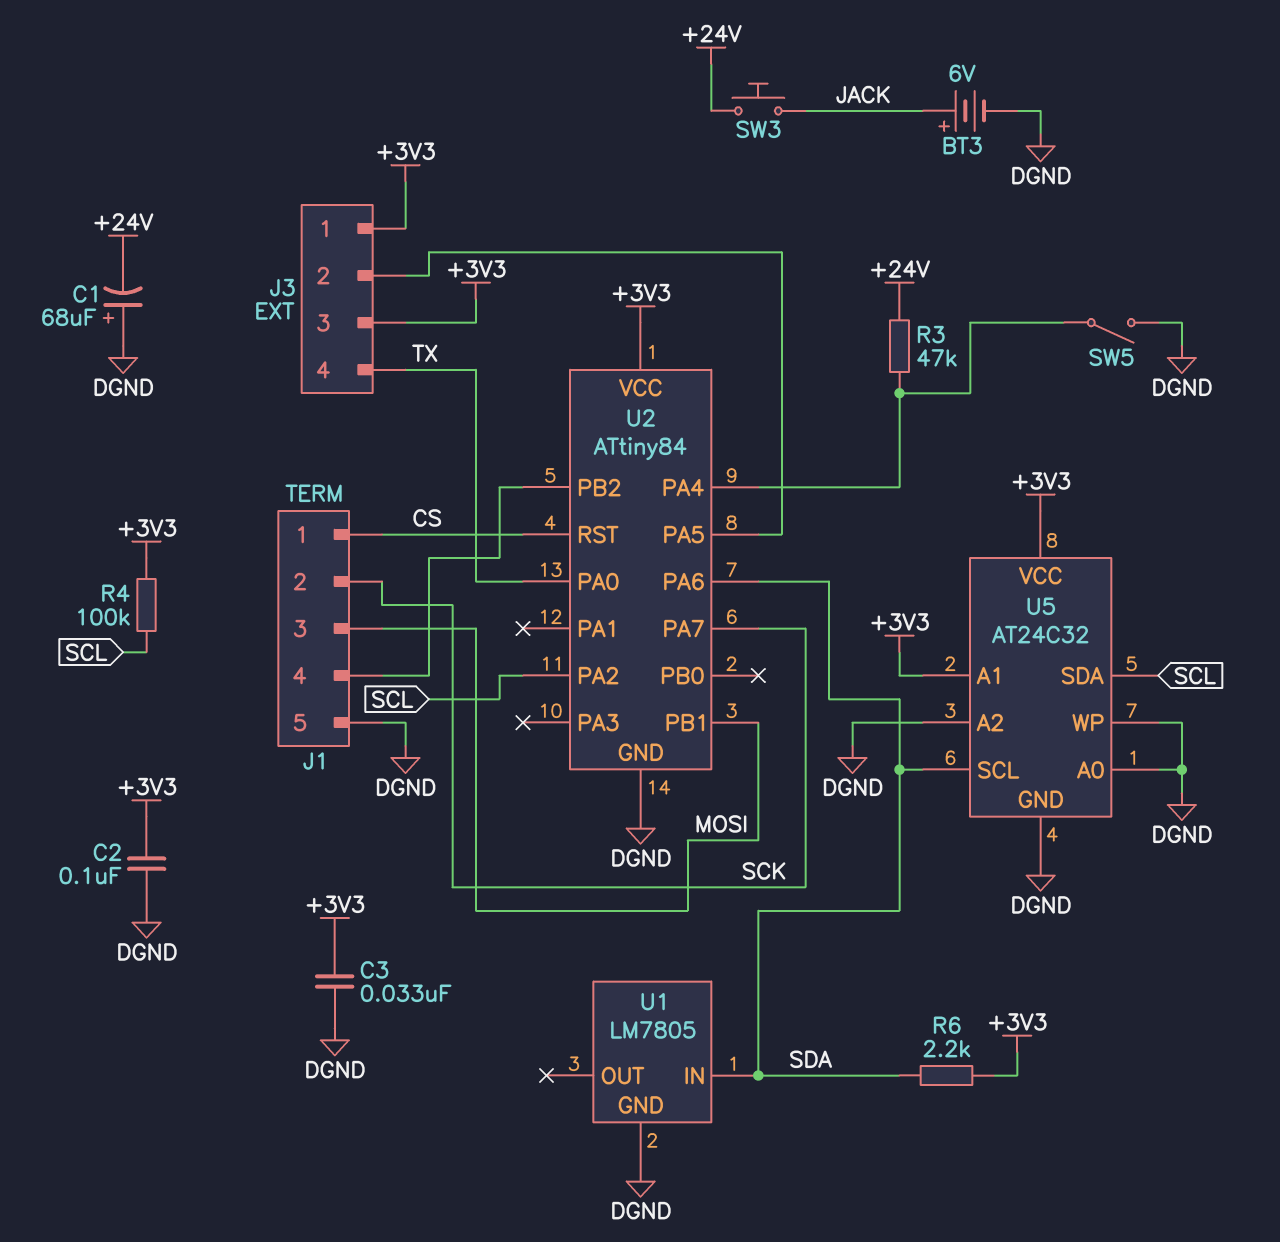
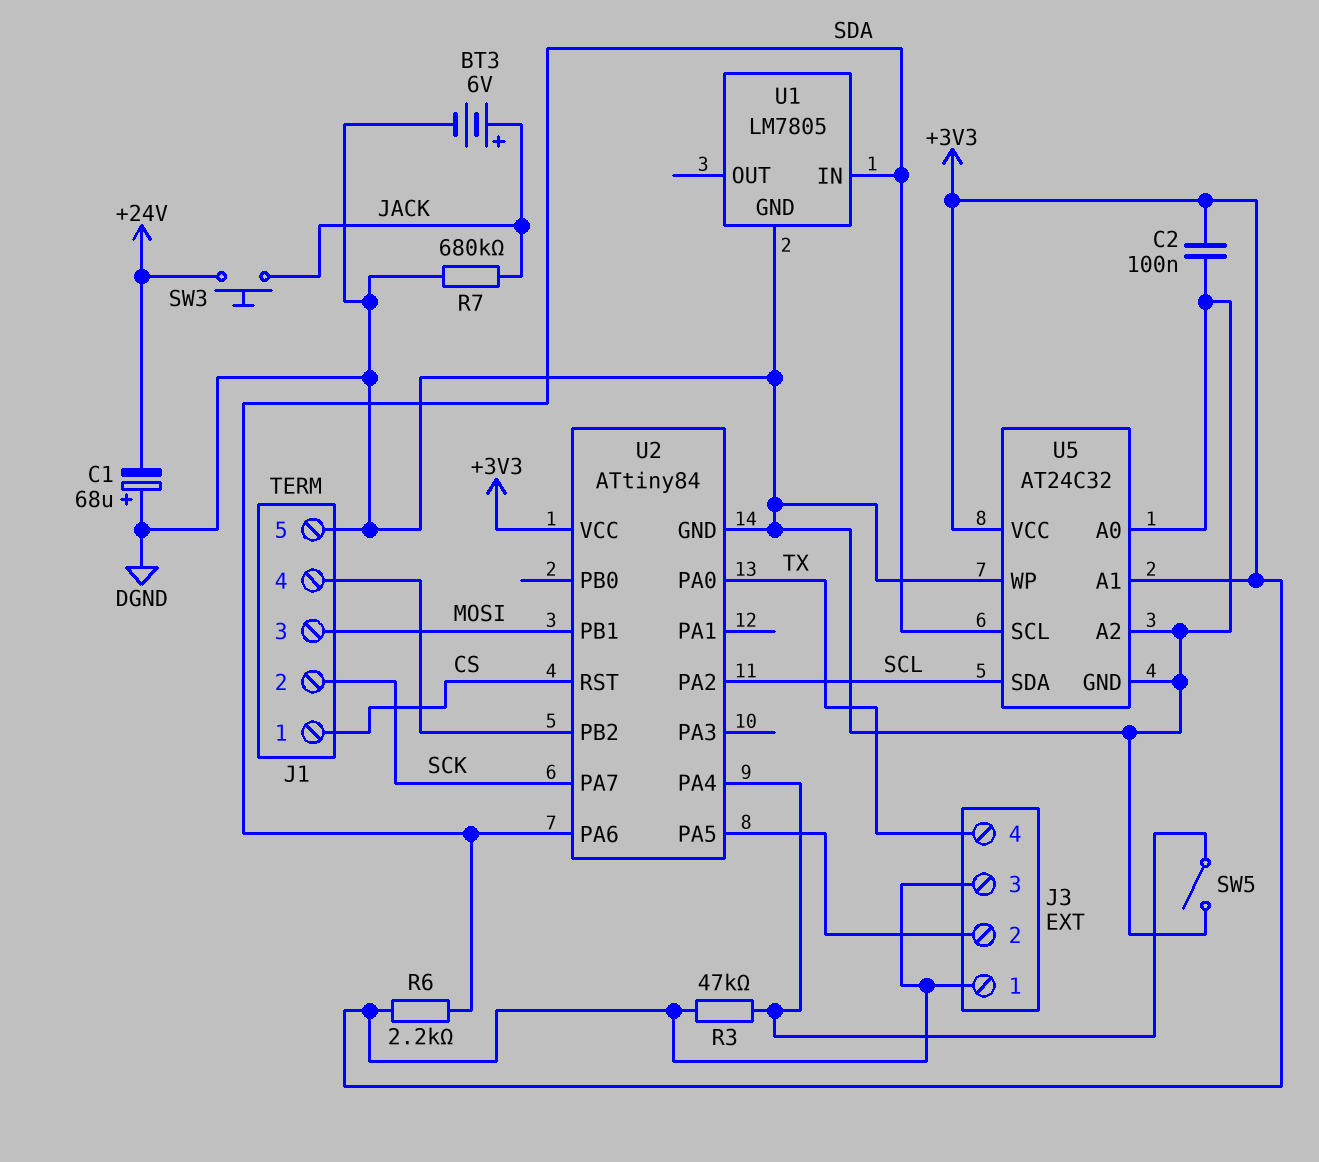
C3: 33nF (+3V3, DGND) -> none
R3: 47k (+24V, U2/PA4) -> 47k (+3V3, U2/PA4)
R4: 100k (+3V3, SCL) -> none
R7: none -> 680k (DGND, JACK)

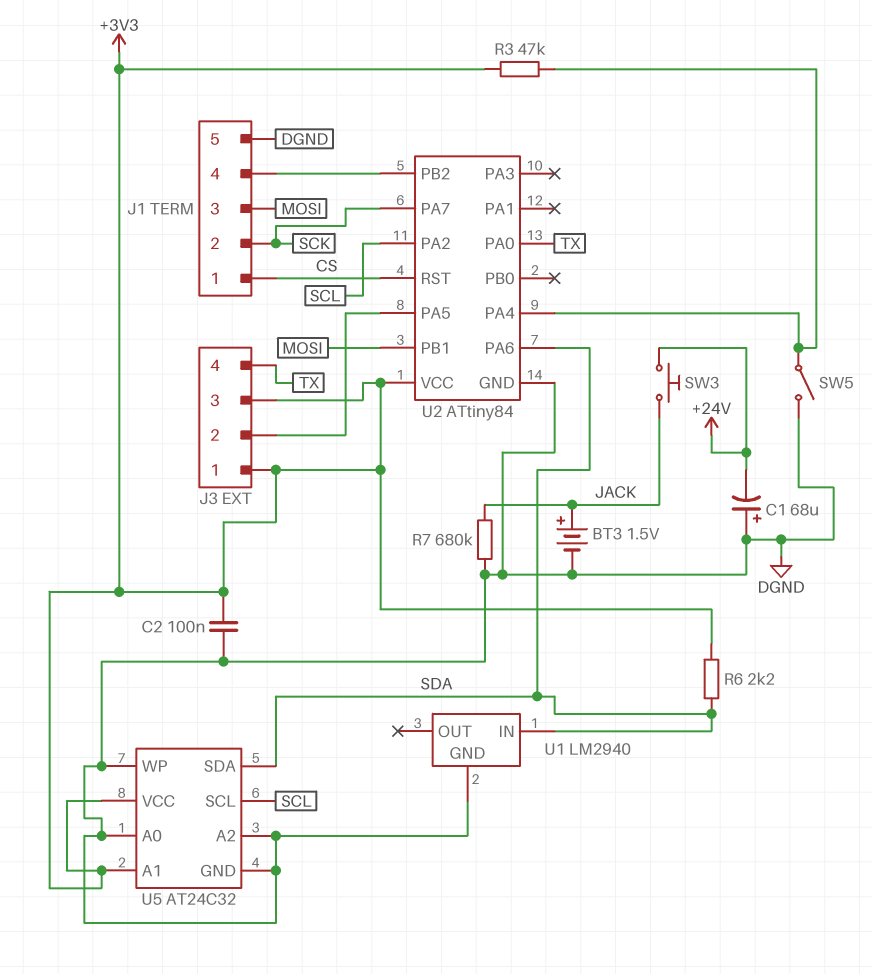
BT3: 6V (plus JACK, minus DGND) -> 1.5V (plus JACK, minus DGND)
U1: LM7805 -> LM2940
U5 pin SCL: SDA -> SCL
U5 pin SDA: SCL -> SDA

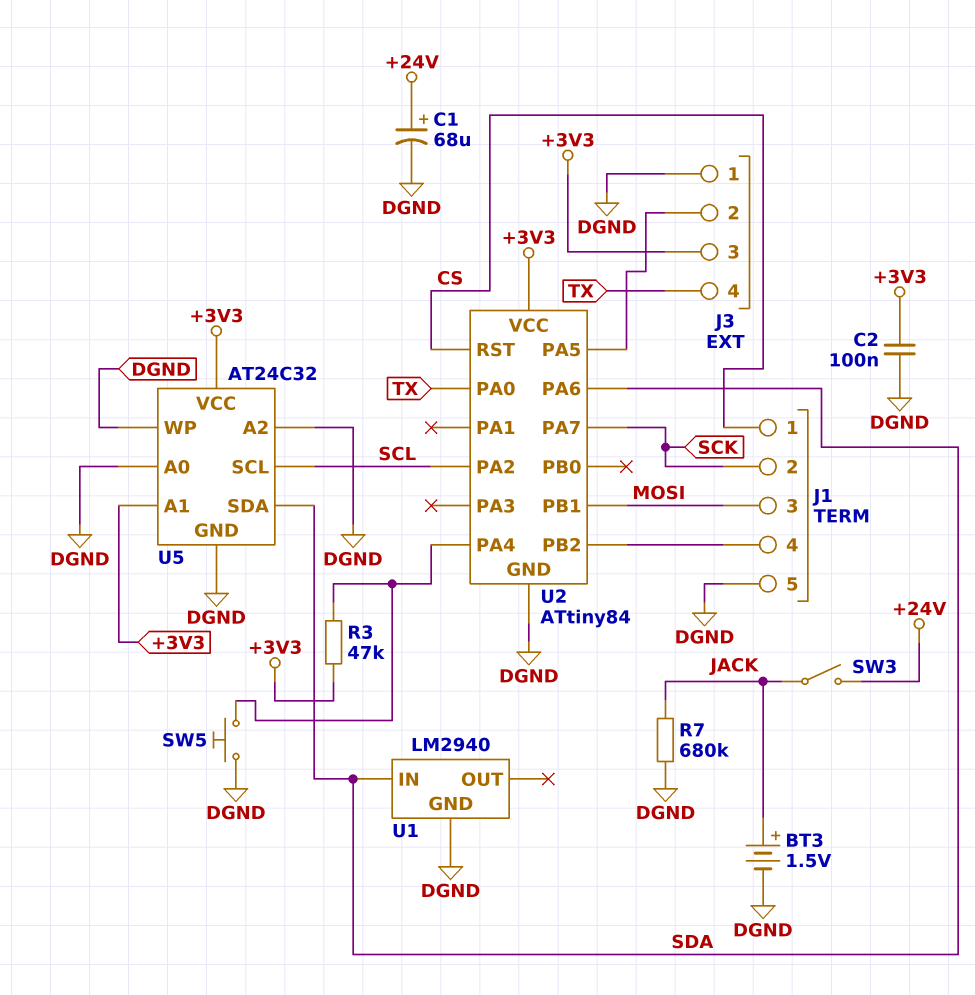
C1: 68uF (plus DGND, minus +24V) -> 68uF (plus +24V, minus DGND)
J3 pin 1: +3V3 -> DGND
R6: 2.2k (+3V3, SDA) -> none
SW3: button (+24V, JACK) -> switch (+24V, JACK)
SW5: switch (DGND, U2/PA4) -> button (DGND, U2/PA4)

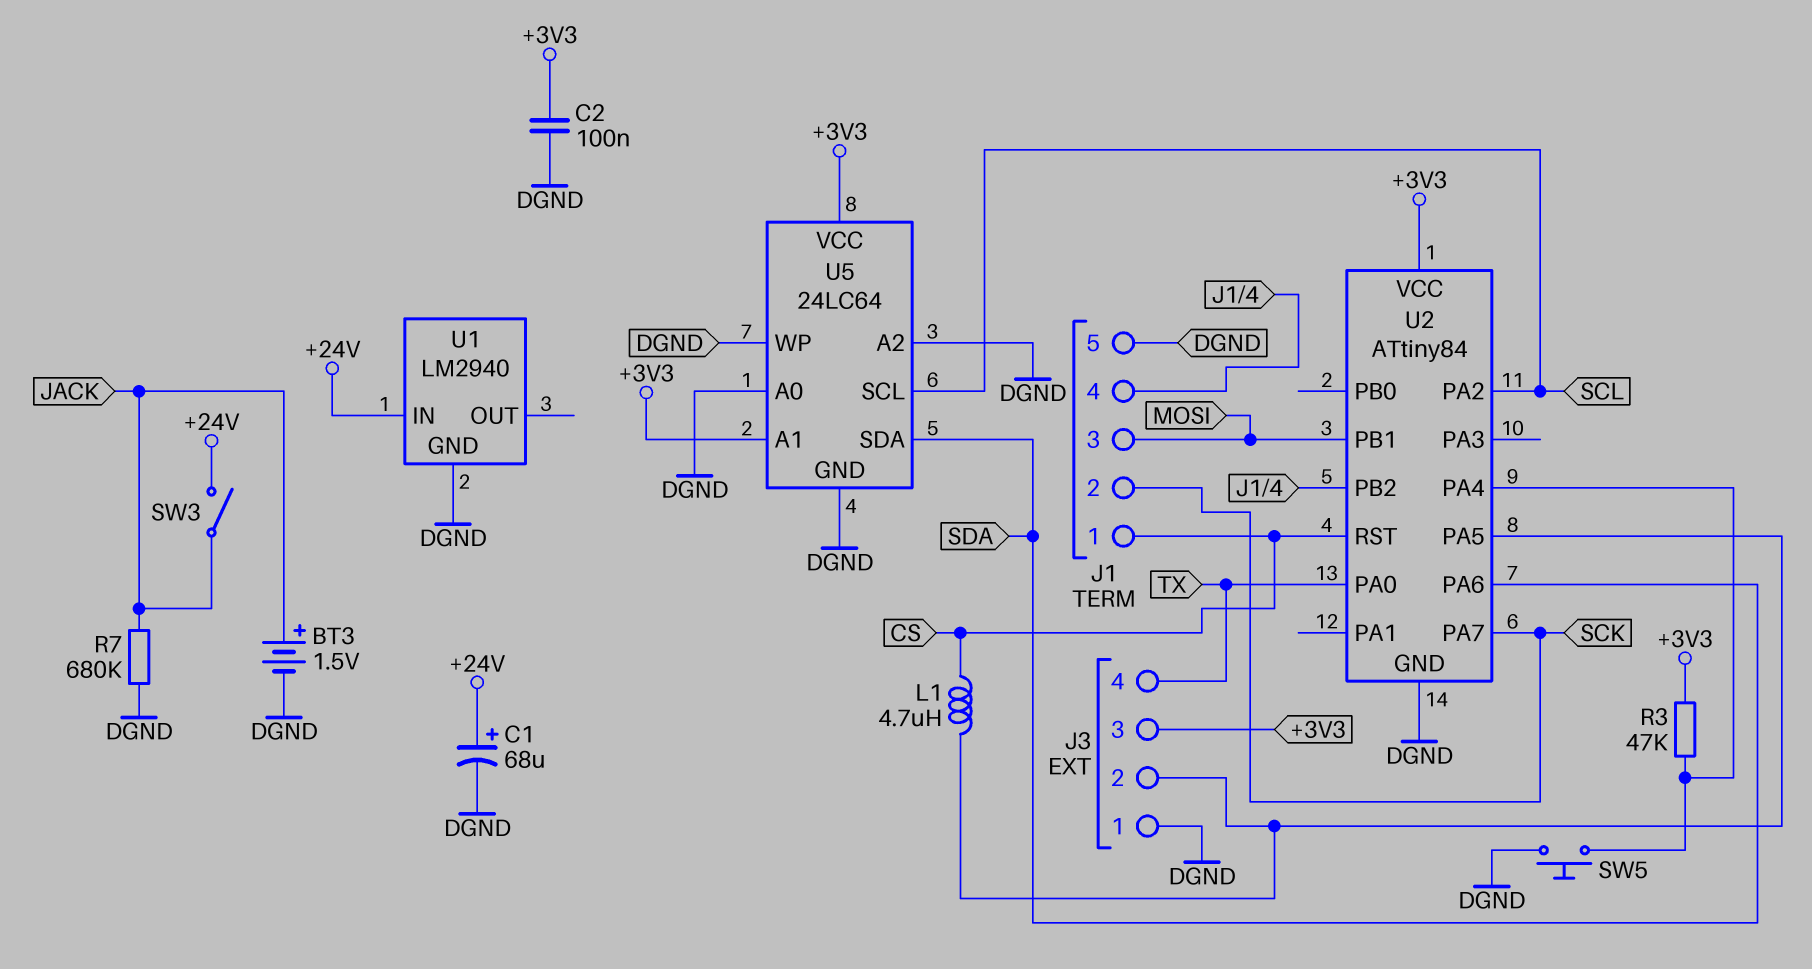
L1: none -> 4.7uH (CS, J3/2)
U1 pin IN: SDA -> +24V
U5: AT24C32 -> 24LC64

